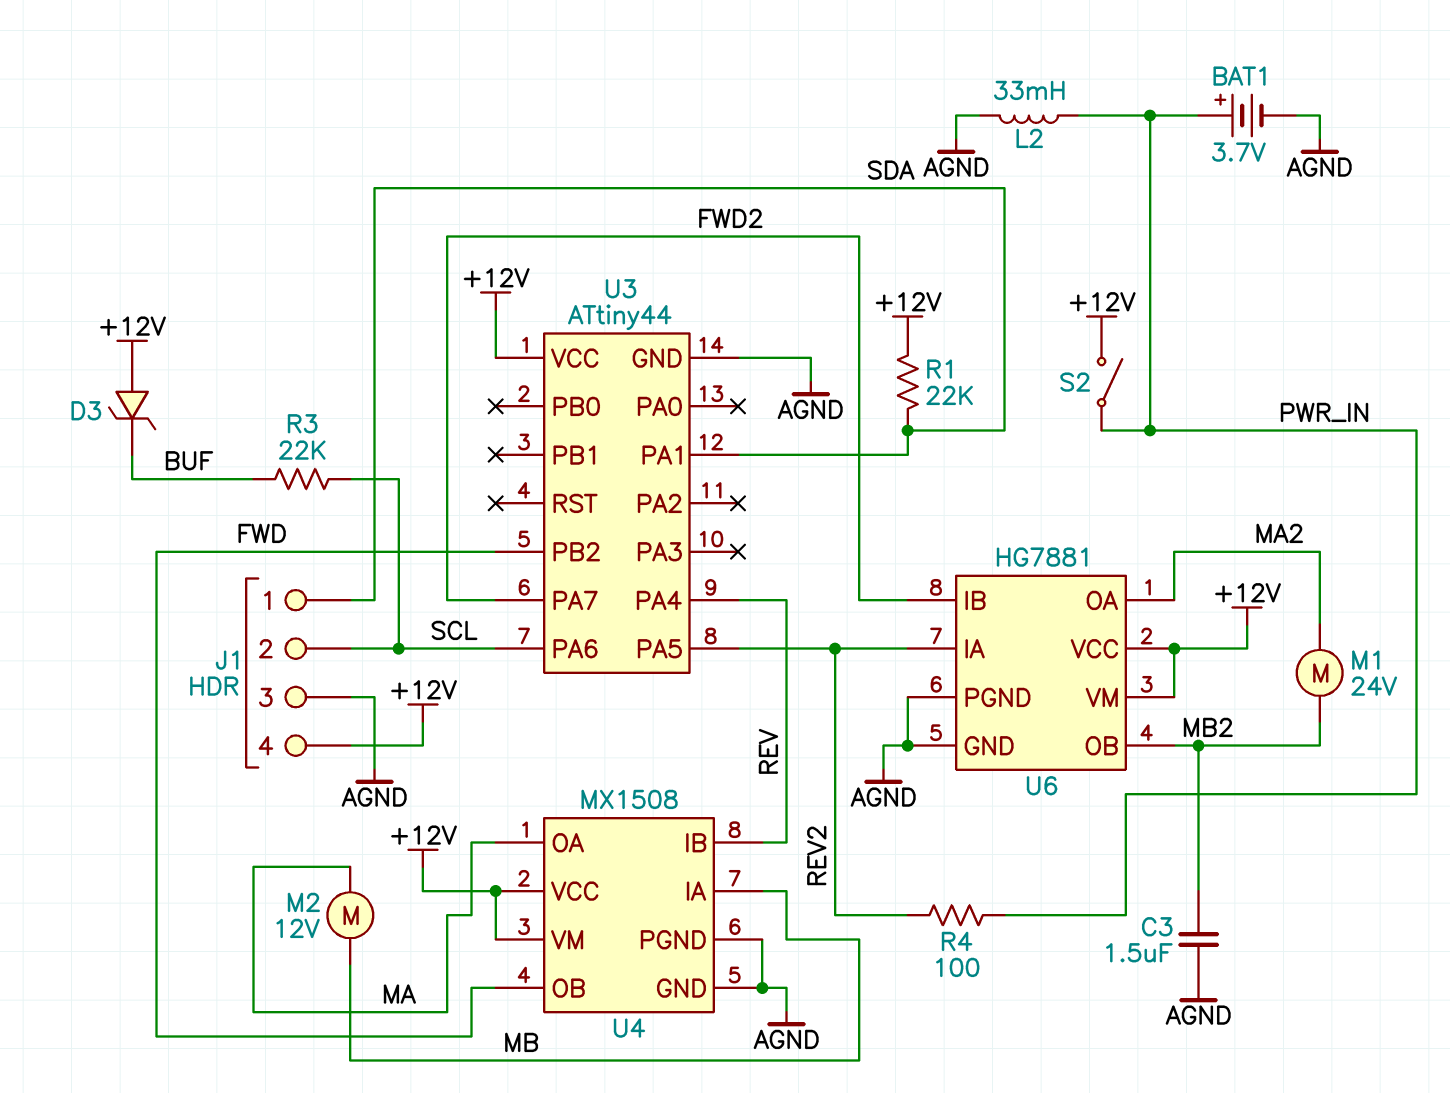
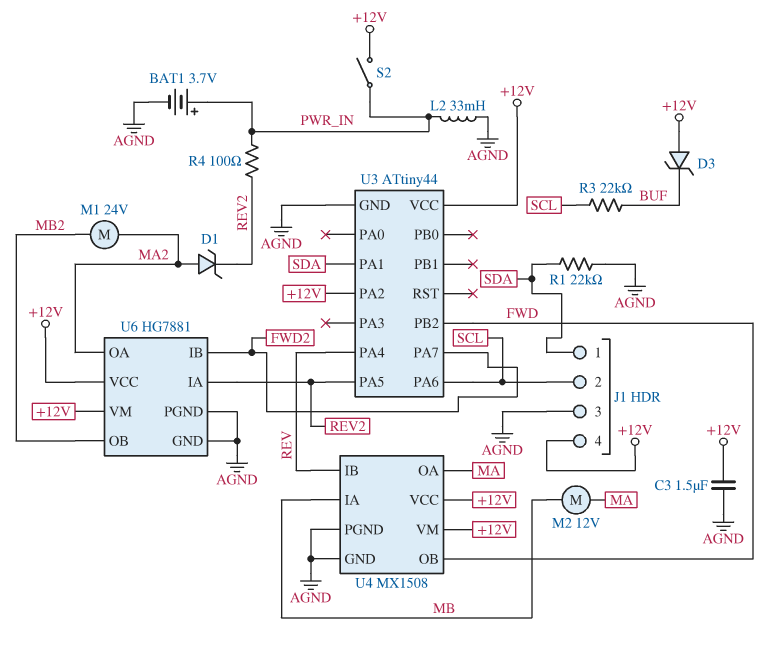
C3: 1.5uF (AGND, MB2) -> 1.5uF (+12V, AGND)
D1: none -> zener (A MA2, K REV2)
R1: 22k (+12V, SDA) -> 22k (AGND, SDA)
U3 pin PA2: none -> +12V

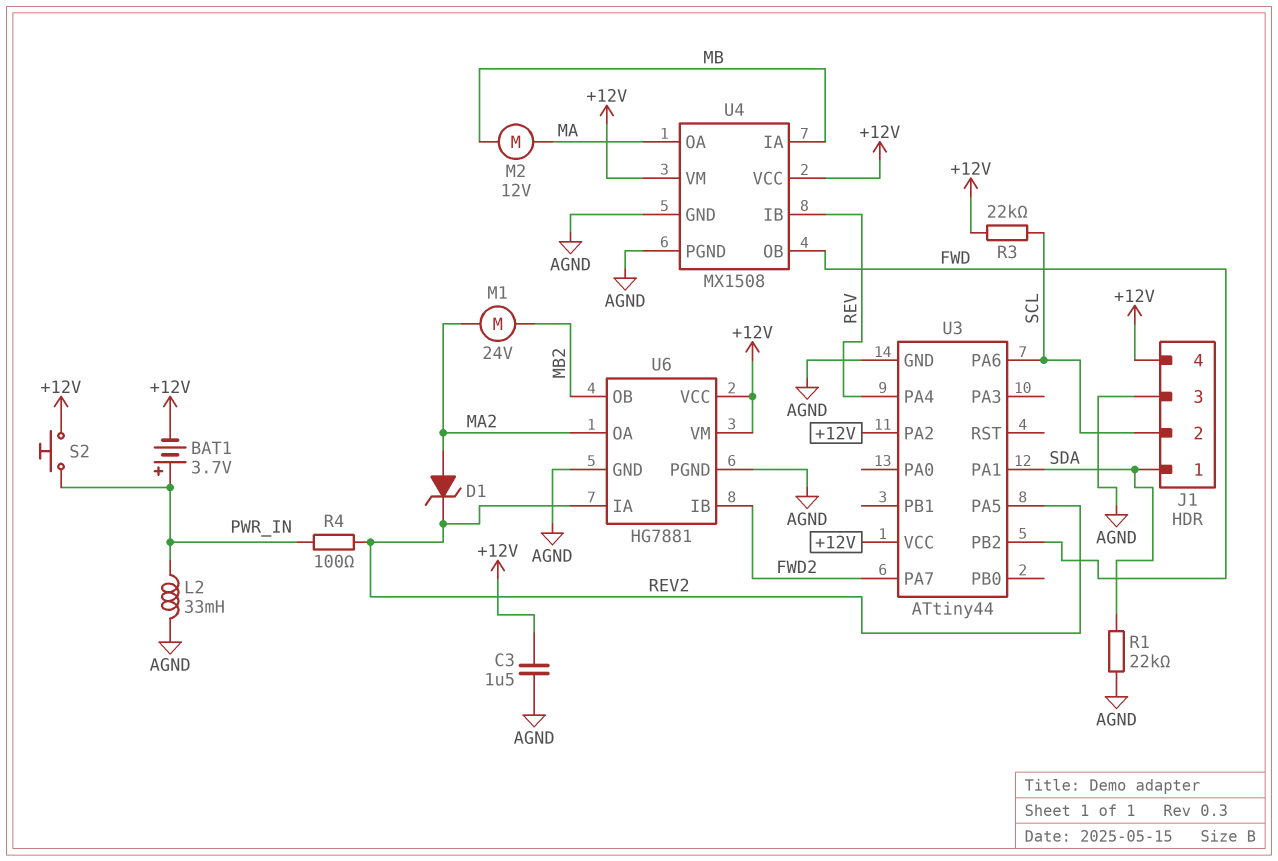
BAT1: 3.7V (plus PWR_IN, minus AGND) -> 3.7V (plus PWR_IN, minus +12V)
D3: zener (A +12V, K BUF) -> none
R3: 22k (BUF, SCL) -> 22k (+12V, SCL)
S2: switch (+12V, PWR_IN) -> button (+12V, PWR_IN)

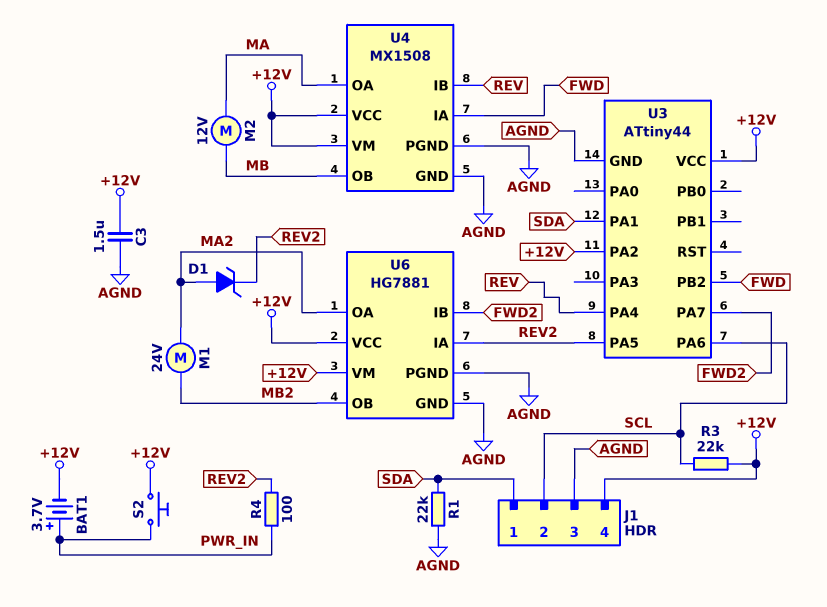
L2: 33mH (AGND, PWR_IN) -> none
U4 pin IA: MB -> FWD
U4 pin OB: FWD -> MB

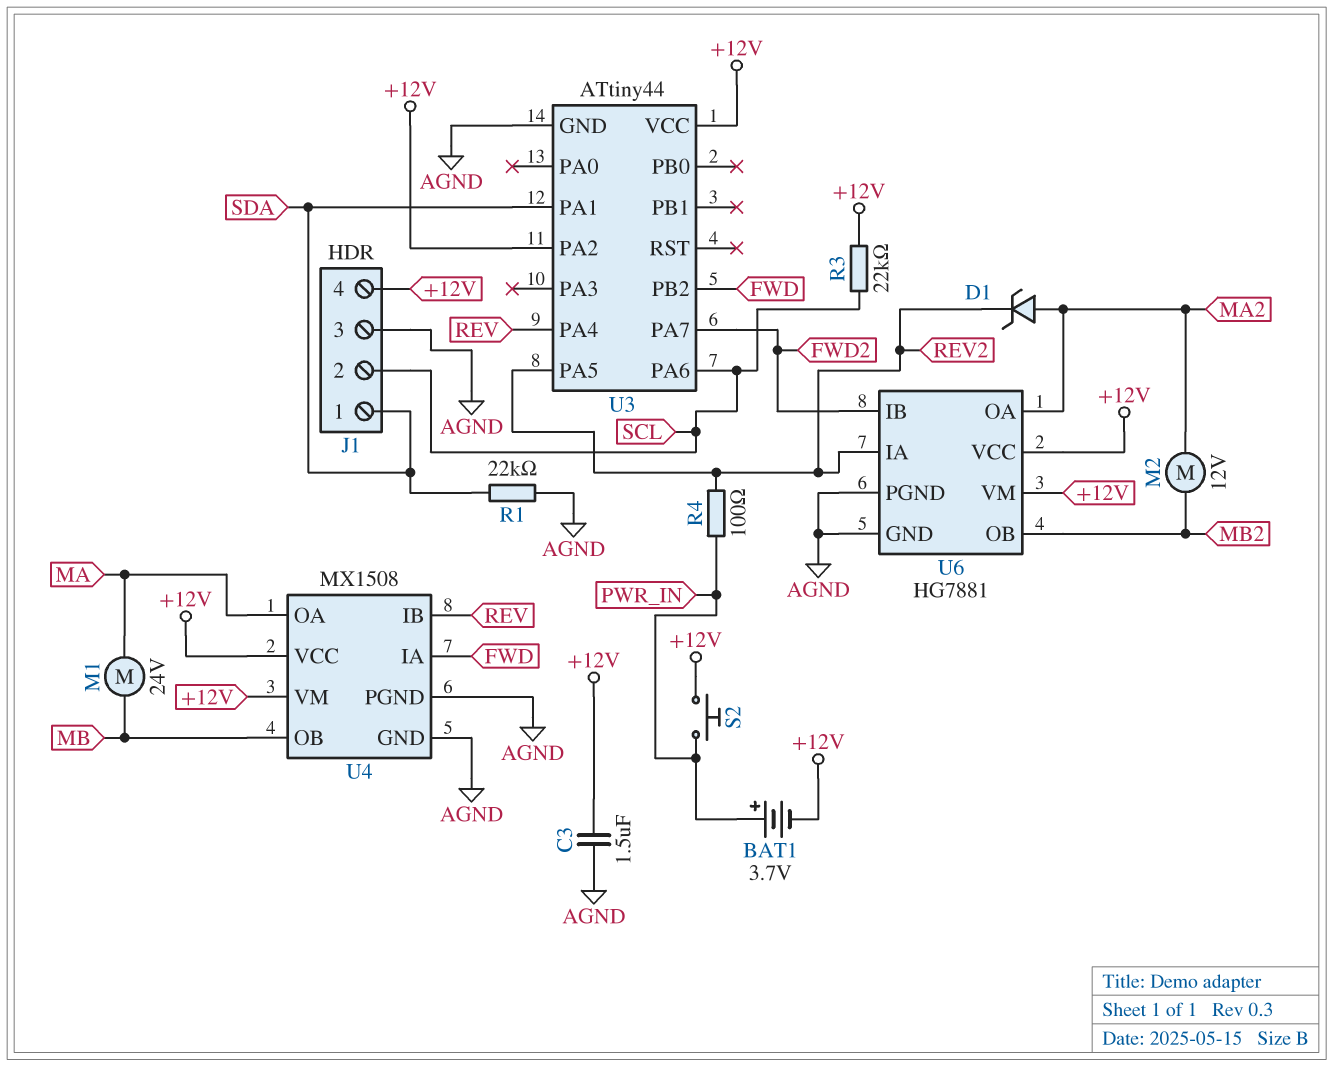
M1: motor 24V (MA2, MB2) -> motor 24V (MA, MB)
M2: motor 12V (MA, MB) -> motor 12V (MA2, MB2)

